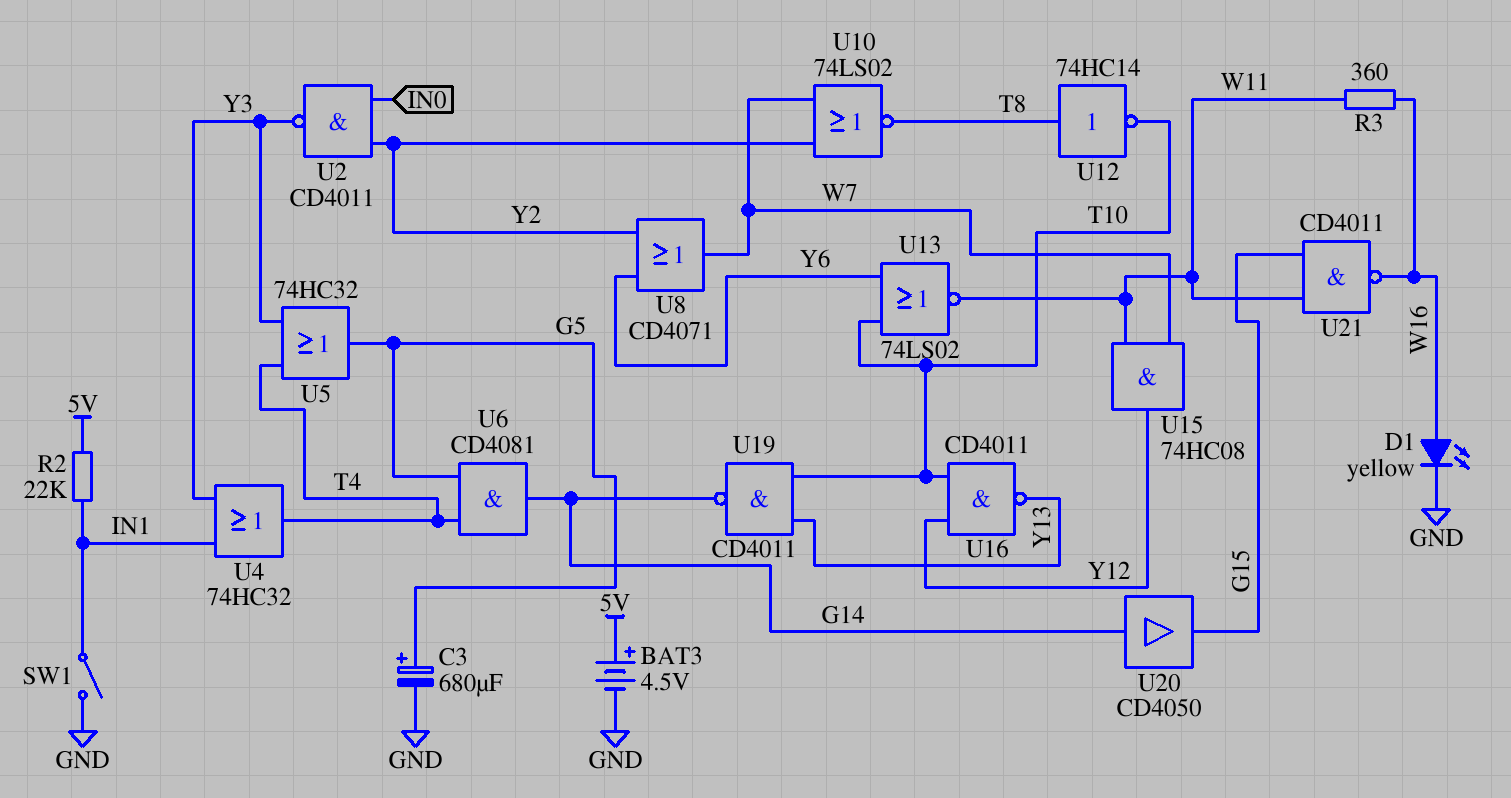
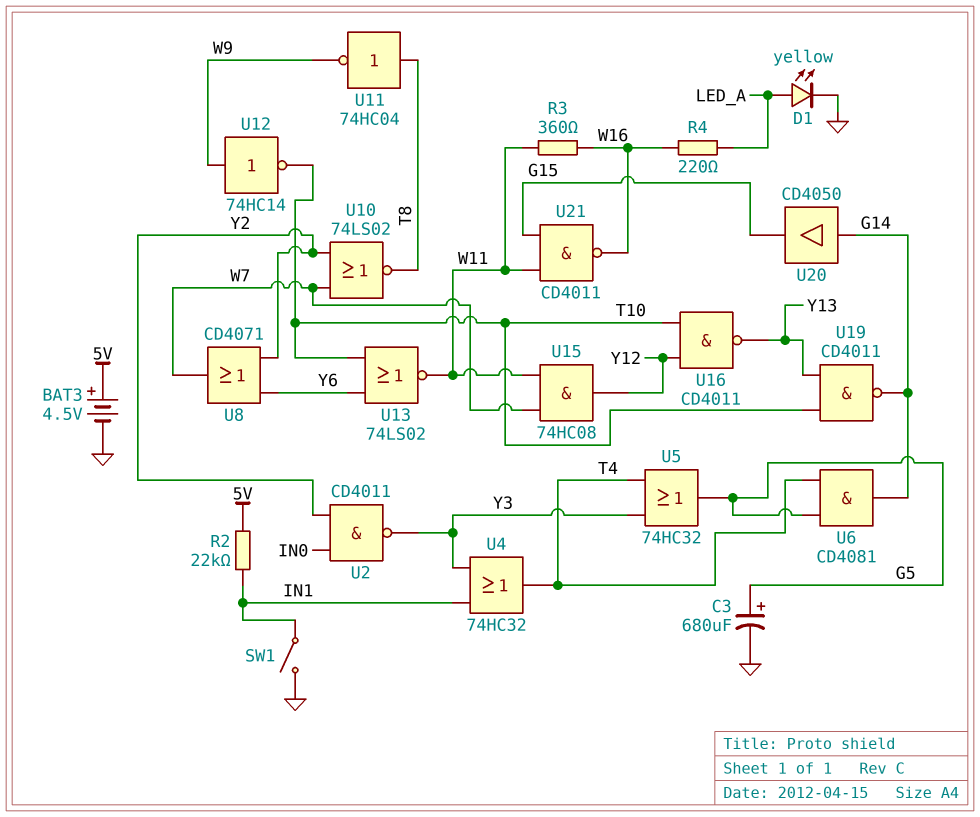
D1: LED yellow (A W16, K GND) -> LED yellow (A LED_A, K GND)
R4: none -> 220 (LED_A, W16)
U11: none -> NOT 74HC04 (in T8, out W9)
U12: NOT 74HC14 (in T8, out T10) -> NOT 74HC14 (in W9, out T10)

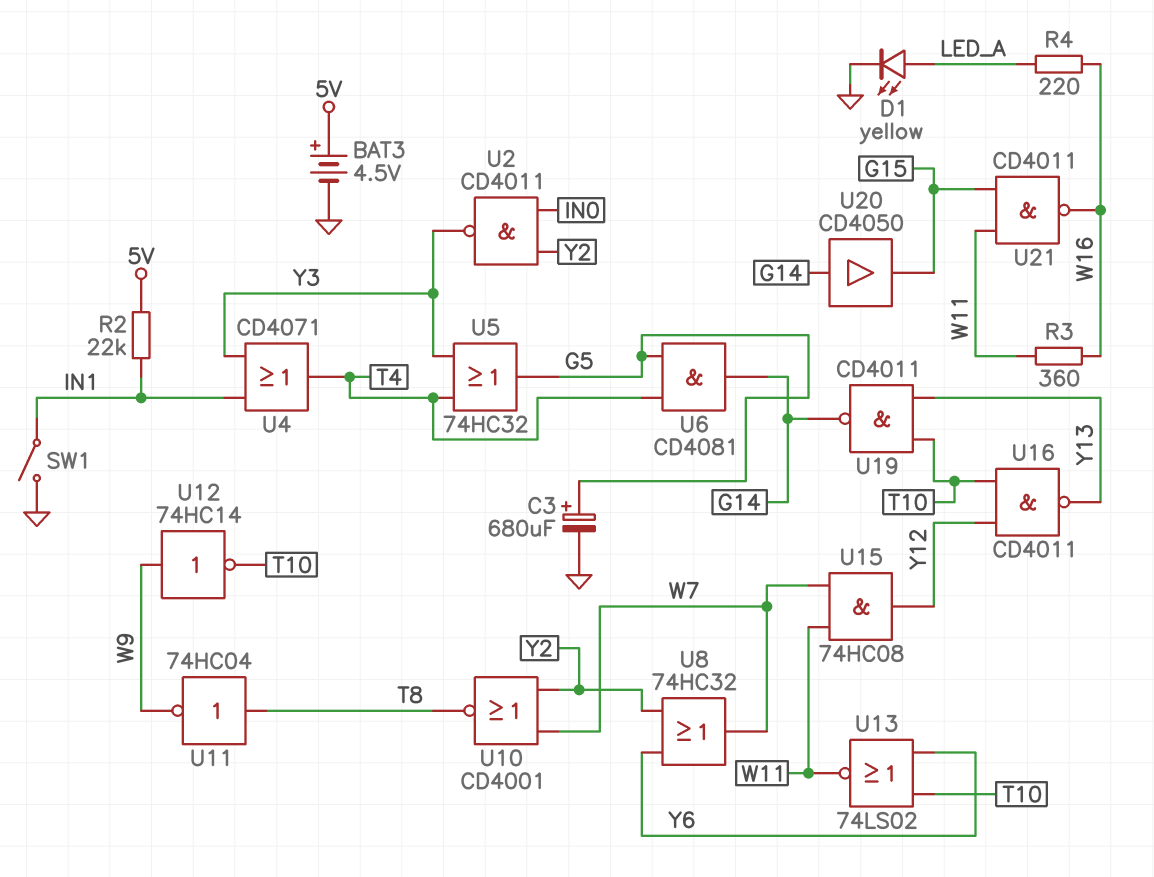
U4: OR 74HC32 (in IN1, in Y3, out T4) -> OR CD4071 (in IN1, in Y3, out T4)
U8: OR CD4071 (in Y2, in Y6, out W7) -> OR 74HC32 (in Y2, in Y6, out W7)
U10: NOR 74LS02 (in W7, in Y2, out T8) -> NOR CD4001 (in W7, in Y2, out T8)

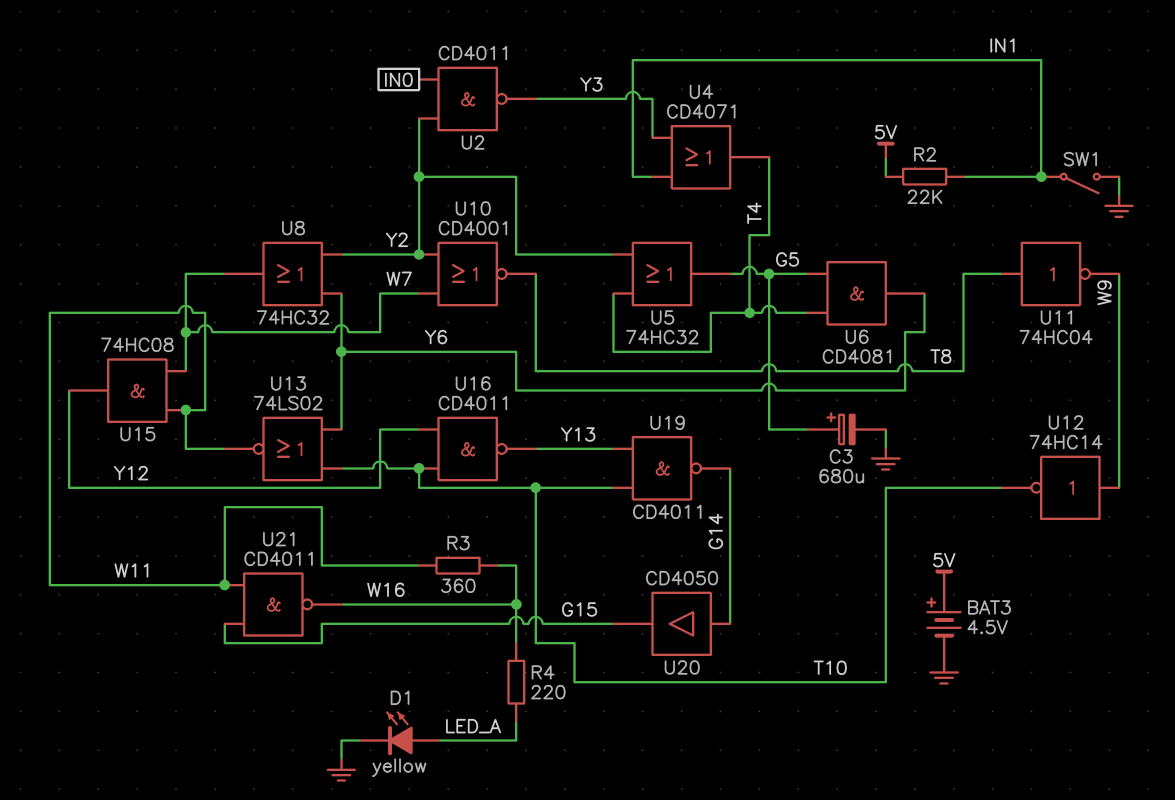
U5: OR 74HC32 (in T4, in Y3, out G5) -> OR 74HC32 (in T4, in Y2, out G5)
U6: AND CD4081 (in G5, in T4, out G14) -> AND CD4081 (in G5, in T4, out Y6)

